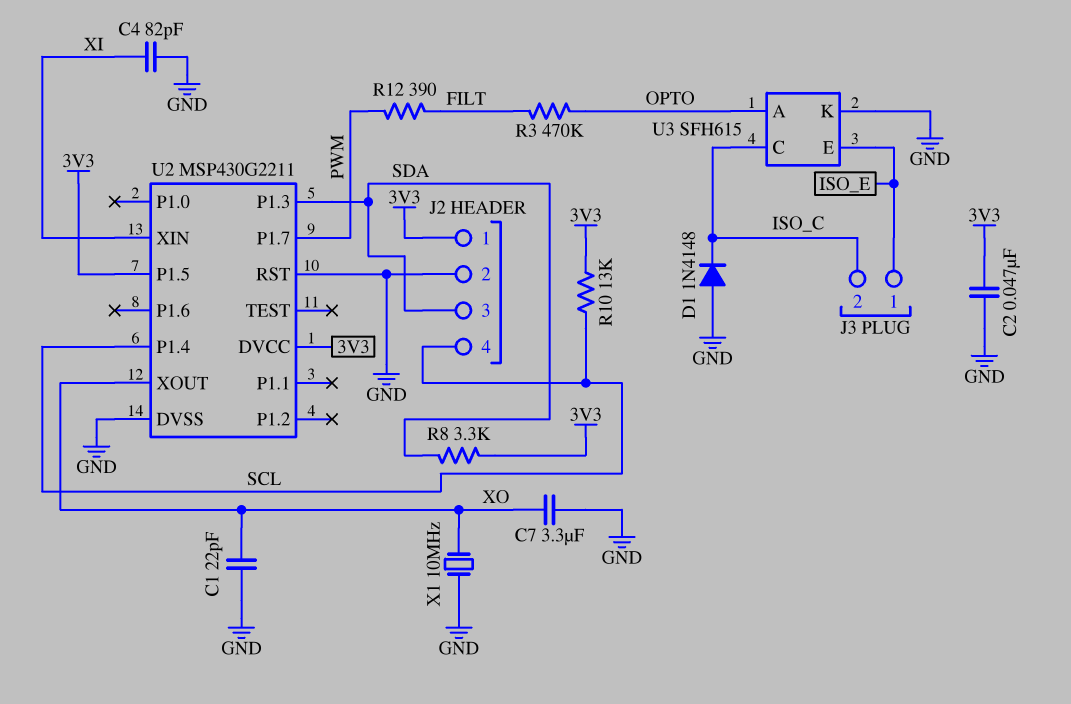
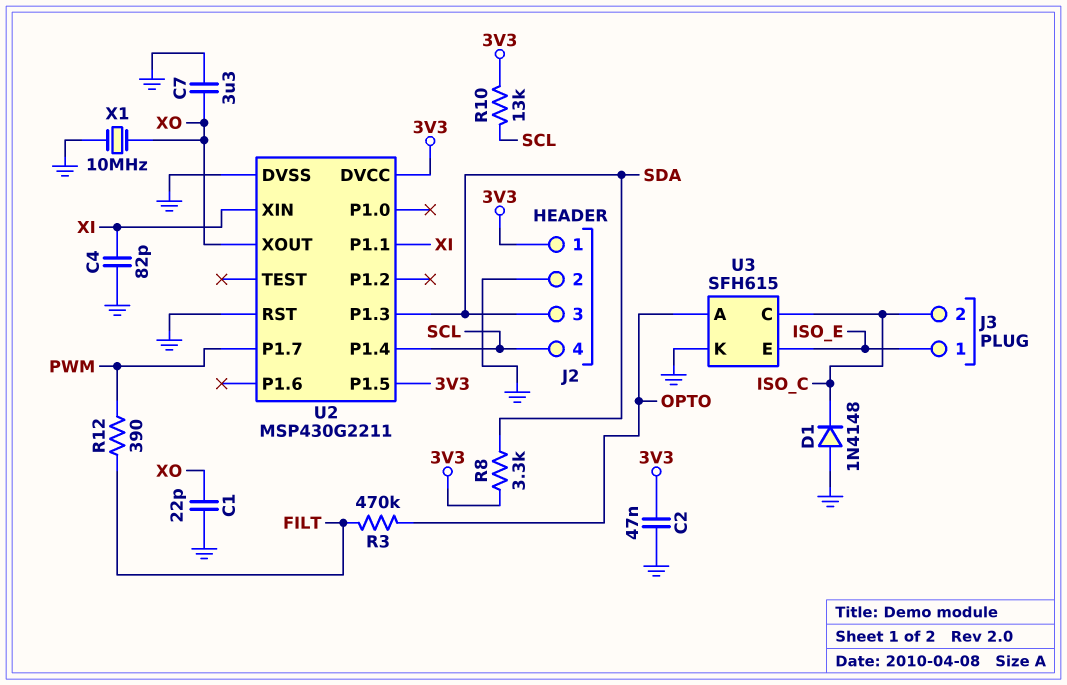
U2 pin P1.1: none -> XI

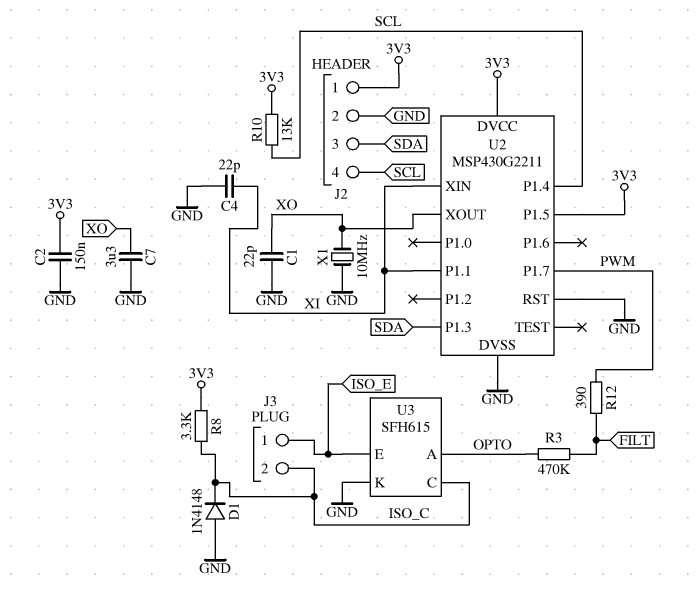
C2: 47nF (3V3, GND) -> 150nF (3V3, GND)
C4: 82pF (GND, XI) -> 22pF (GND, XI)
R8: 3.3k (3V3, SDA) -> 3.3k (3V3, ISO_C)

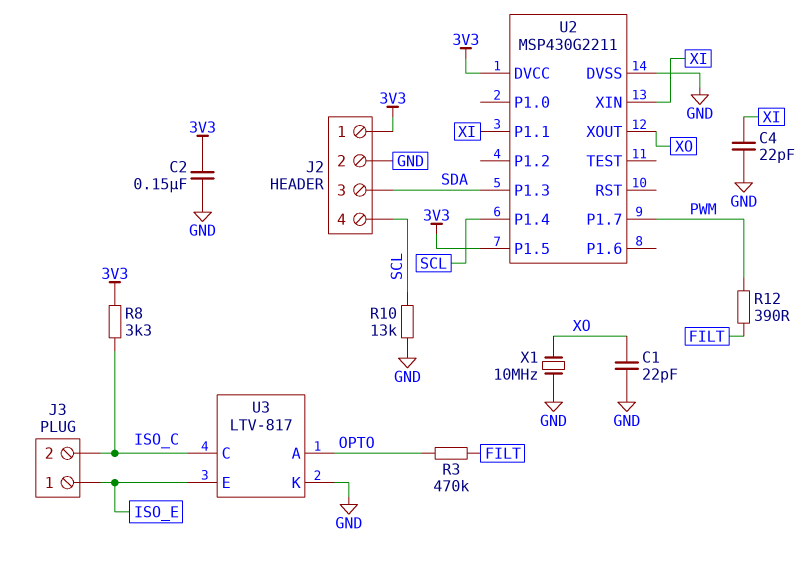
C7: 3.3uF (GND, XO) -> none
D1: diode 1N4148 (A GND, K ISO_C) -> none
R10: 13k (3V3, SCL) -> 13k (GND, SCL)
U2 pin RST: GND -> none
U3: SFH615 -> LTV-817

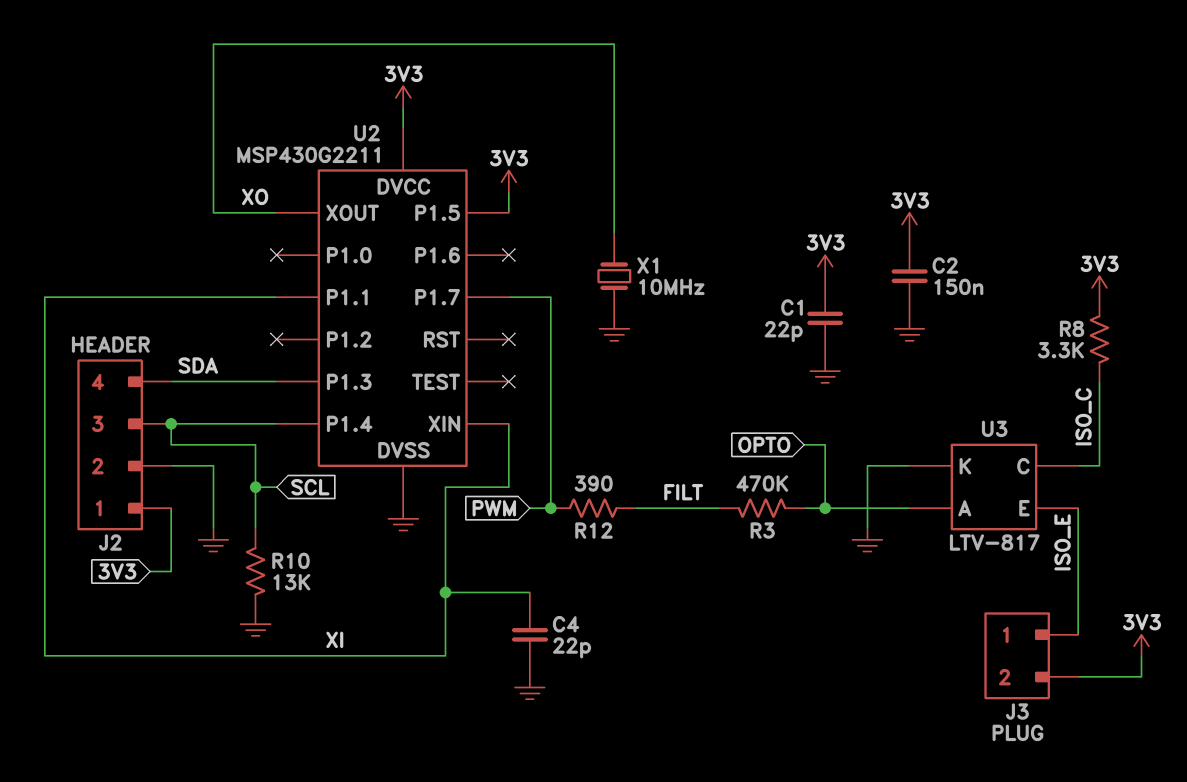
C1: 22pF (GND, XO) -> 22pF (3V3, GND)
J2 pin 3: SDA -> SCL
J2 pin 4: SCL -> SDA
J3 pin 2: ISO_C -> 3V3

